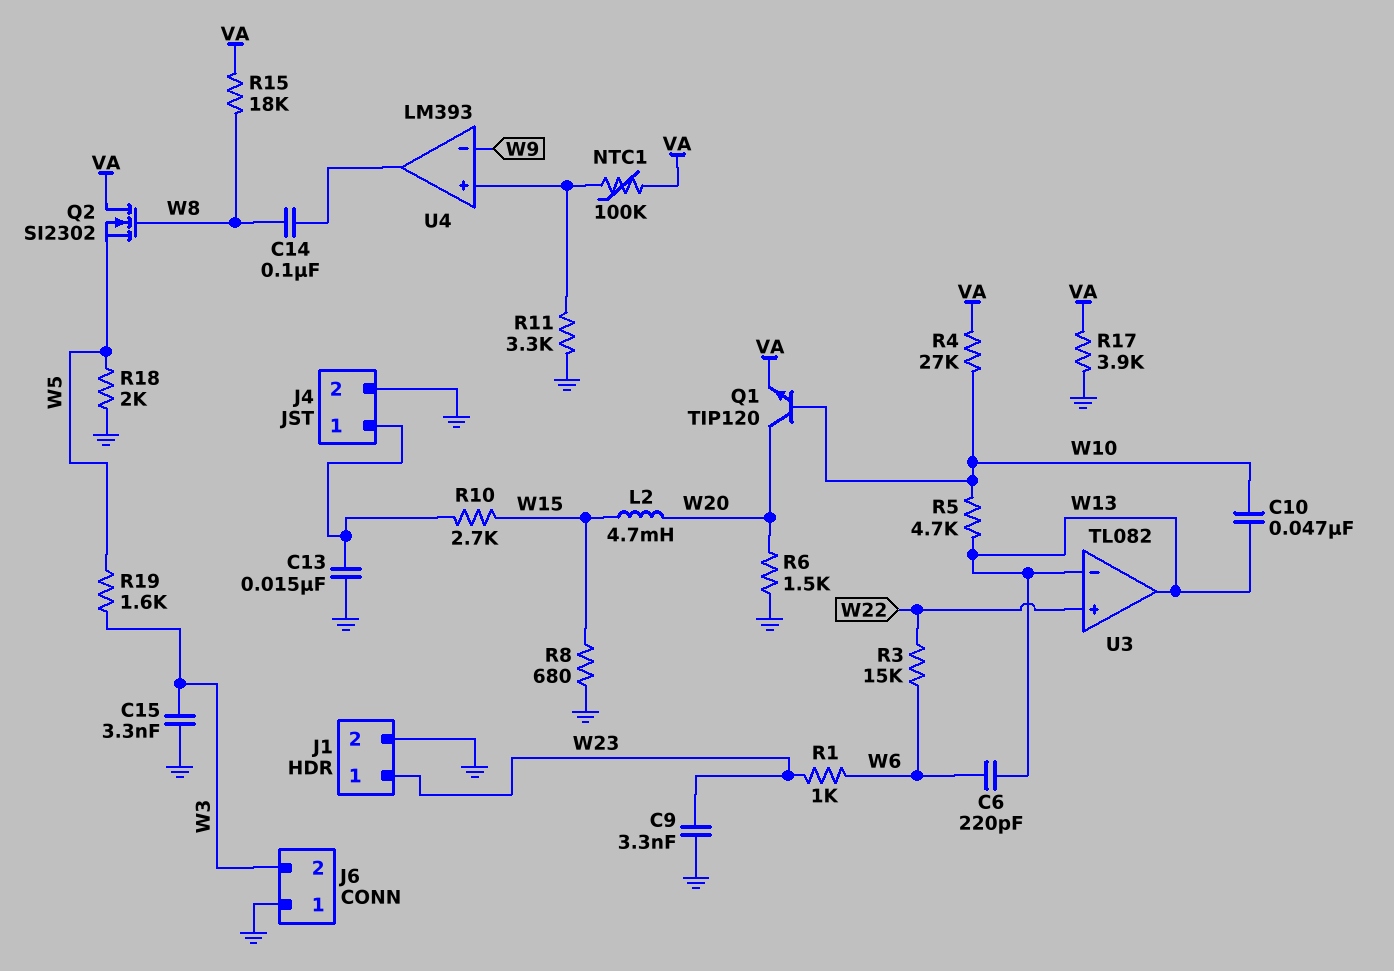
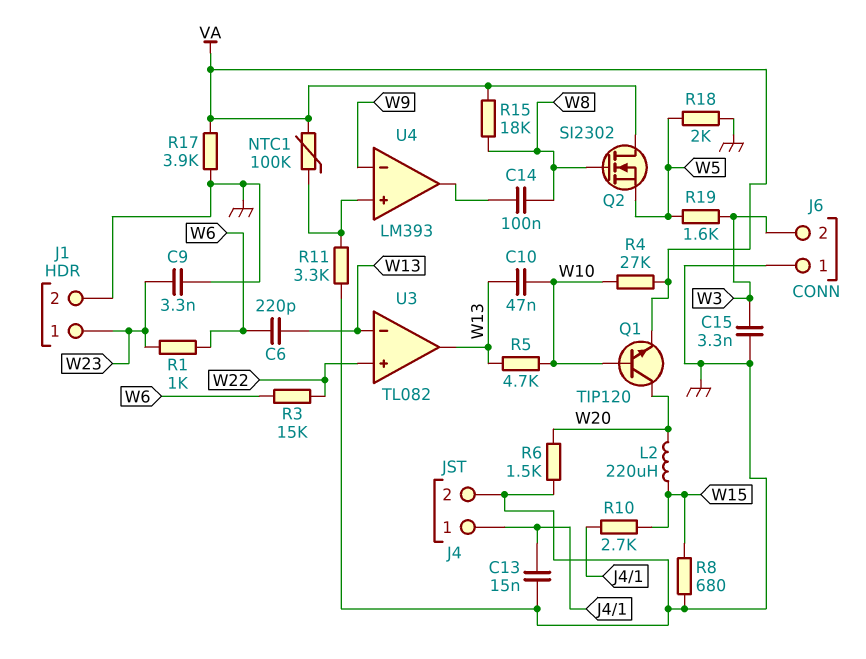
L2: 4.7mH (W15, W20) -> 220uH (W15, W20)

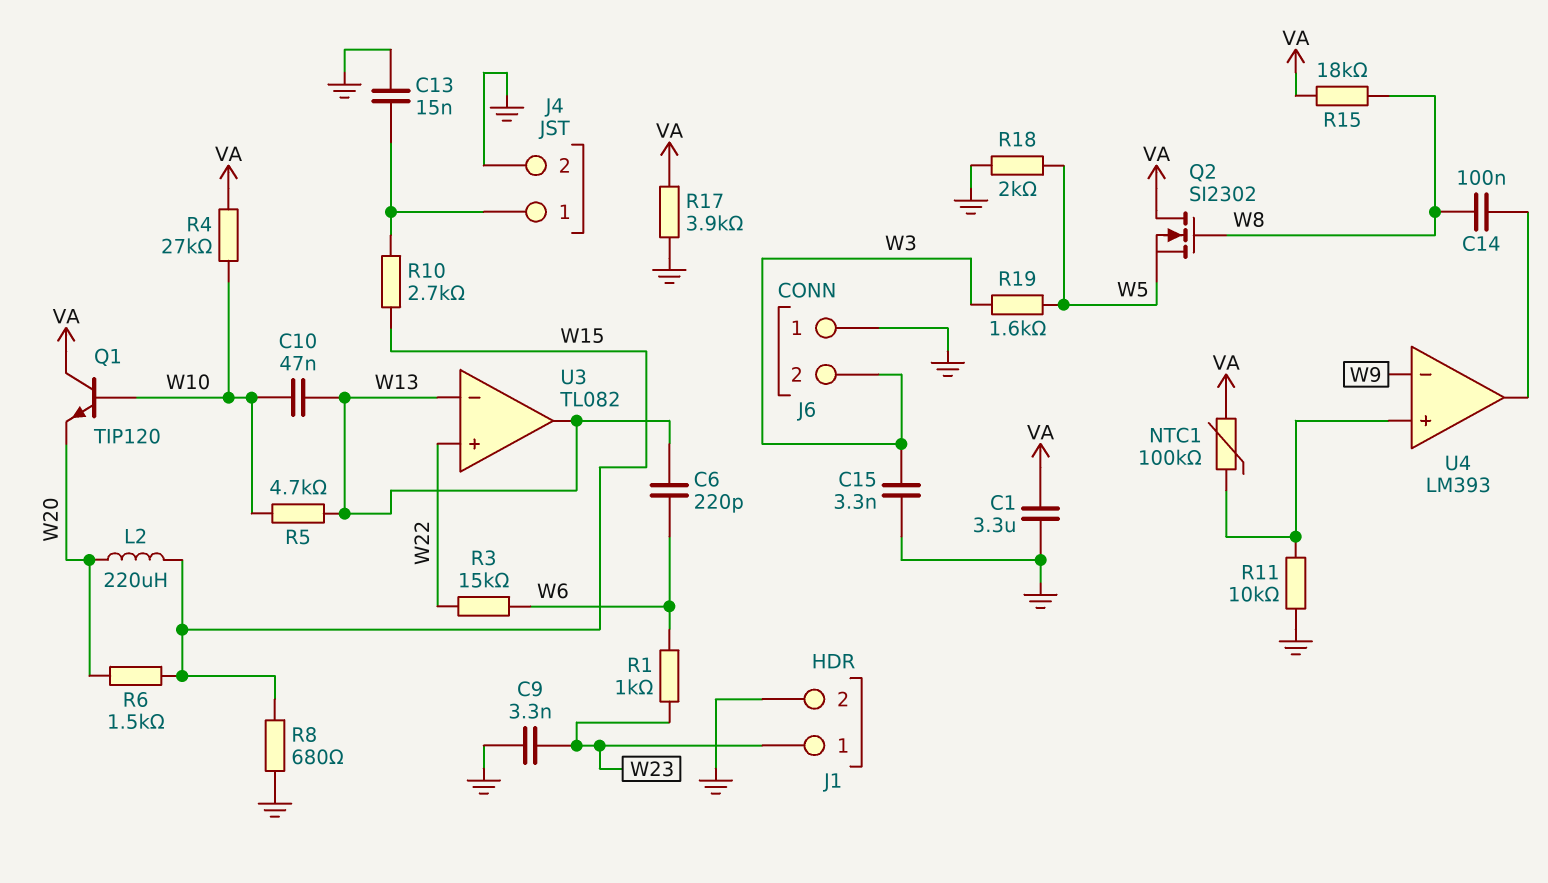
C1: none -> 3.3uF (GND, VA)
Q1: NPN TIP120 (B W10, C W20, E VA) -> NPN TIP120 (B W10, C VA, E W20)
R6: 1.5k (GND, W20) -> 1.5k (W15, W20)
R11: 3.3k (GND, U4/in+) -> 10k (GND, U4/in+)

